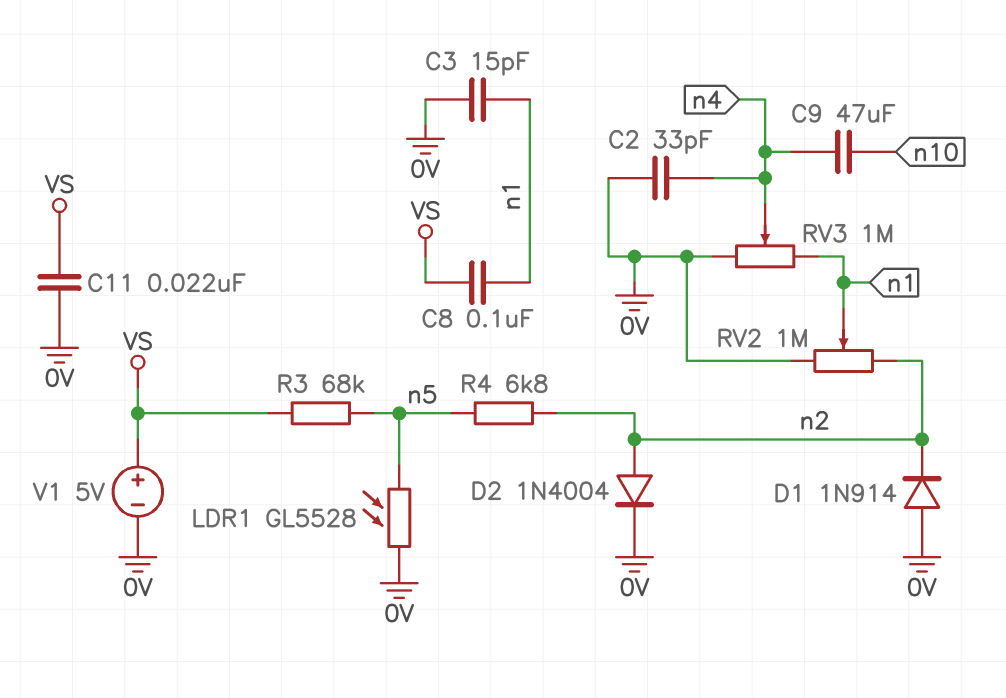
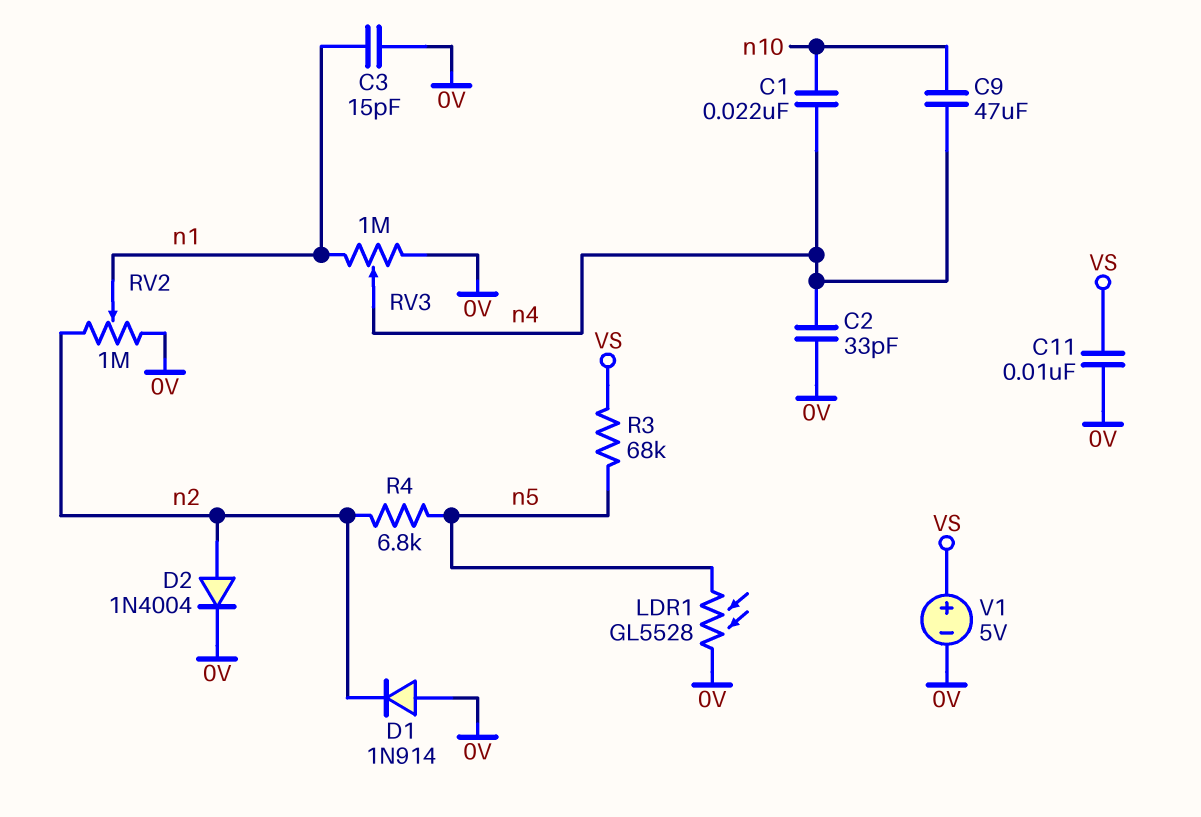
C1: none -> 22nF (n4, n10)
C8: 100nF (VS, n1) -> none
C11: 22nF (0V, VS) -> 10nF (0V, VS)

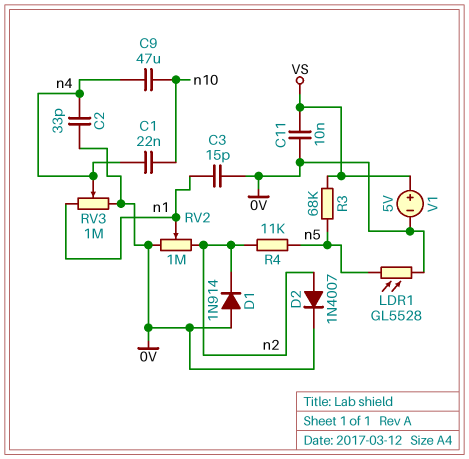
D2: diode 1N4004 (A n2, K 0V) -> diode 1N4007 (A n2, K 0V)
R4: 6.8k (n2, n5) -> 11k (n2, n5)

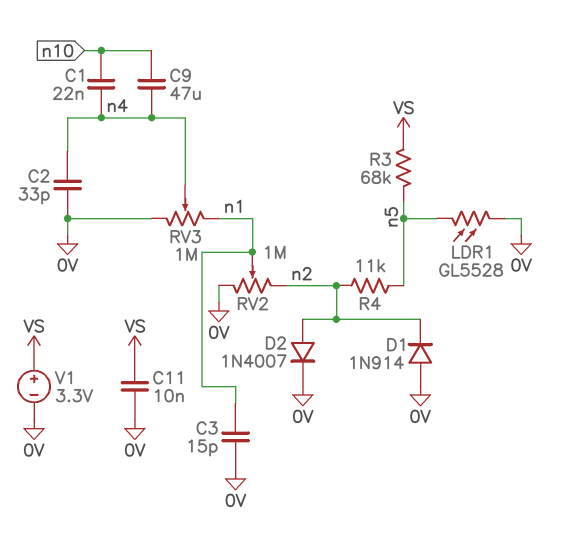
V1: 5V (plus VS, minus 0V) -> 3.3V (plus VS, minus 0V)

